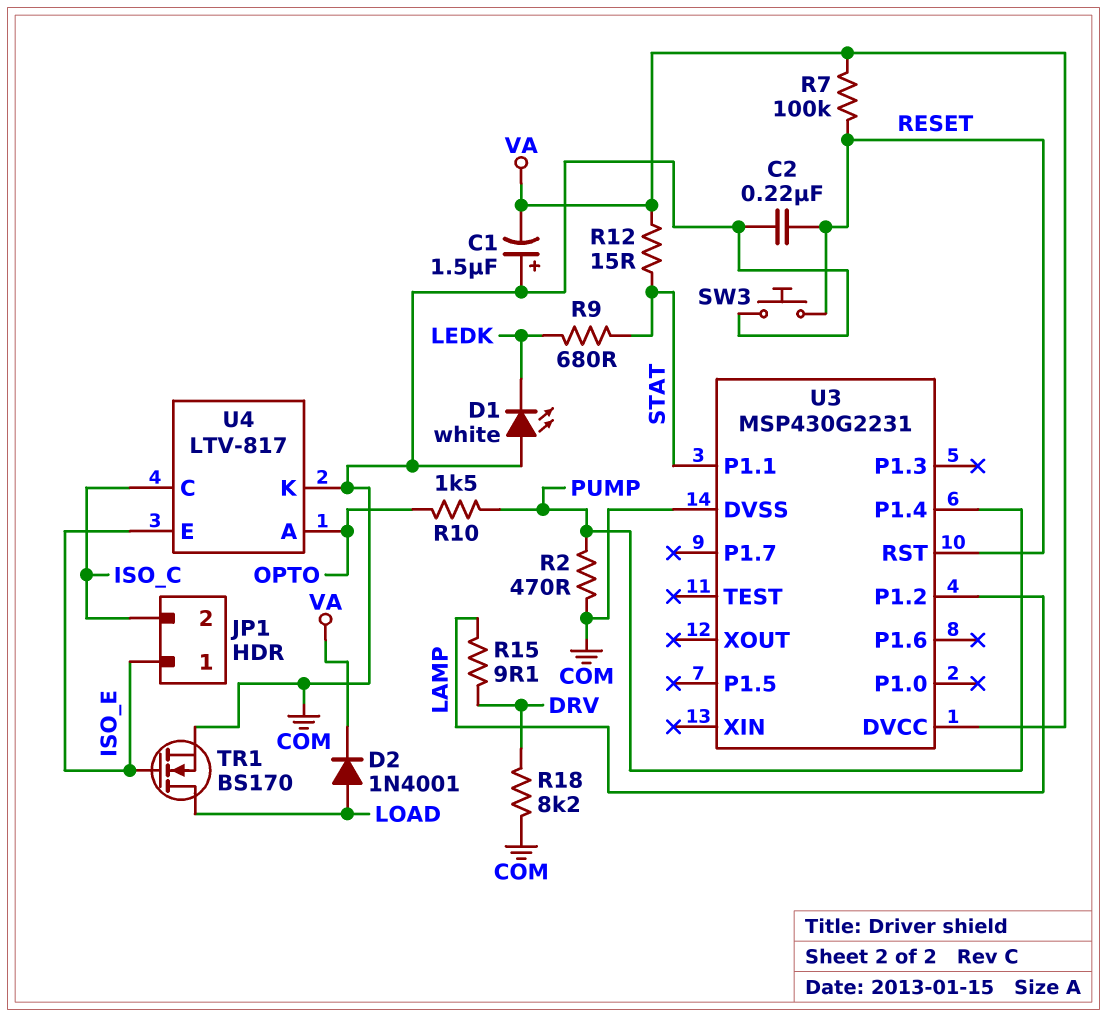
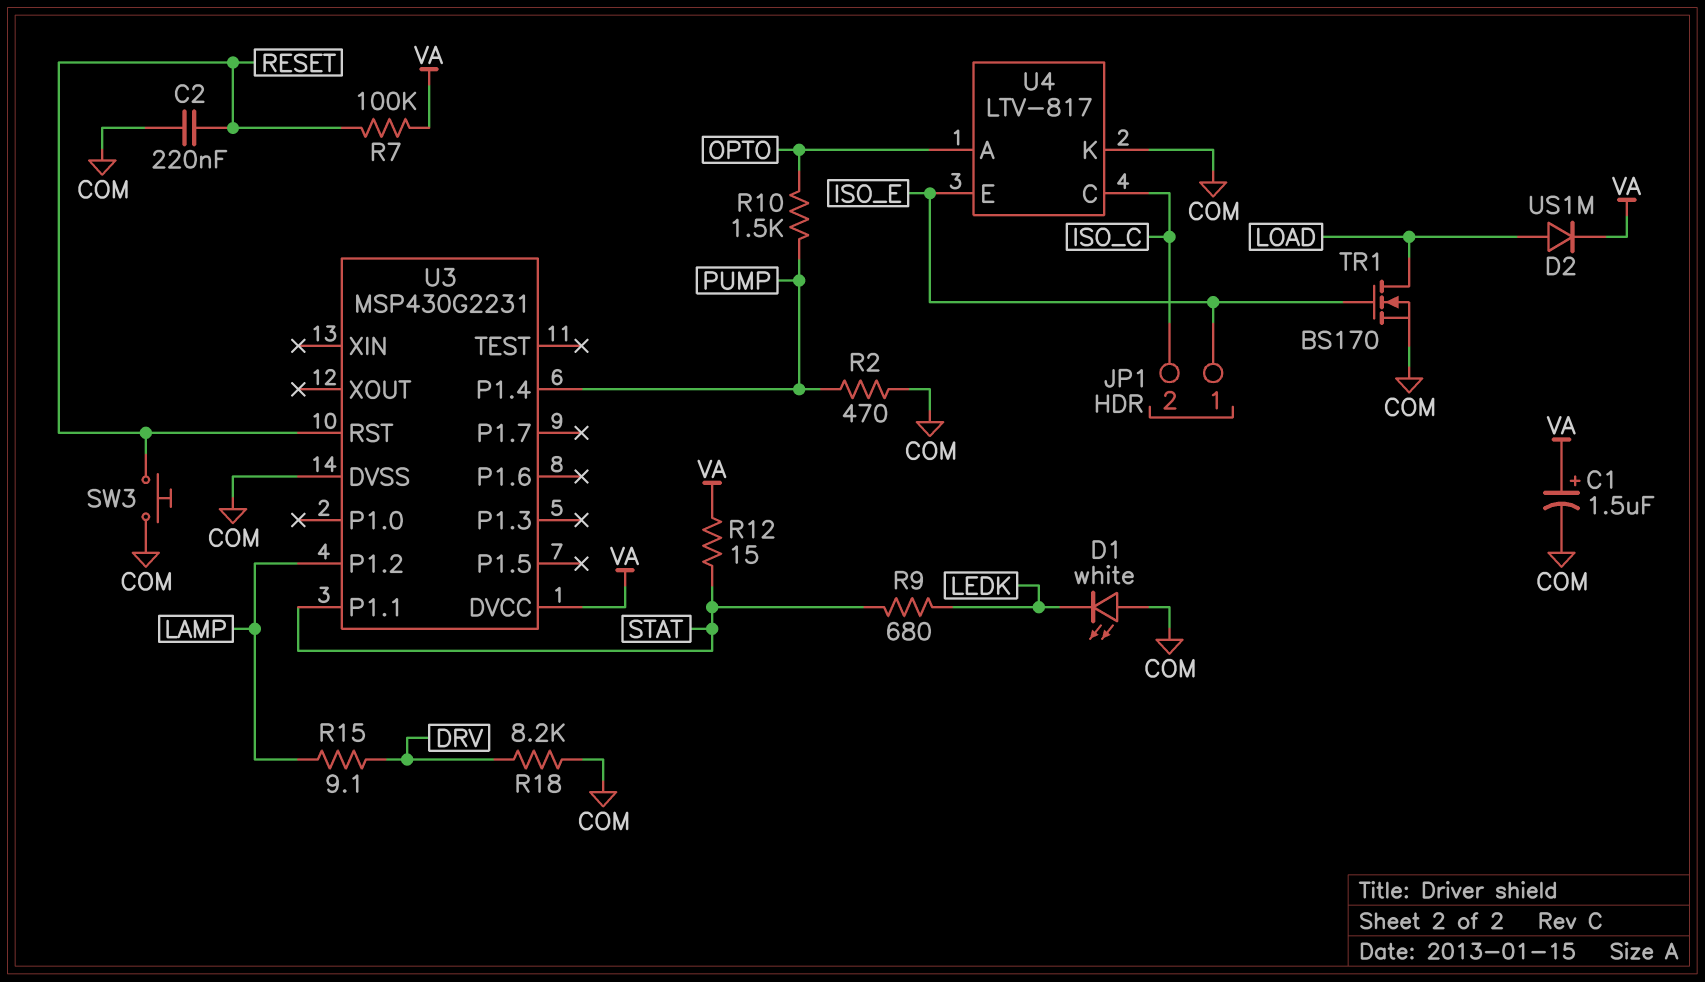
C1: 1.5uF (plus COM, minus VA) -> 1.5uF (plus VA, minus COM)
D2: diode 1N4001 (A LOAD, K VA) -> diode US1M (A LOAD, K VA)

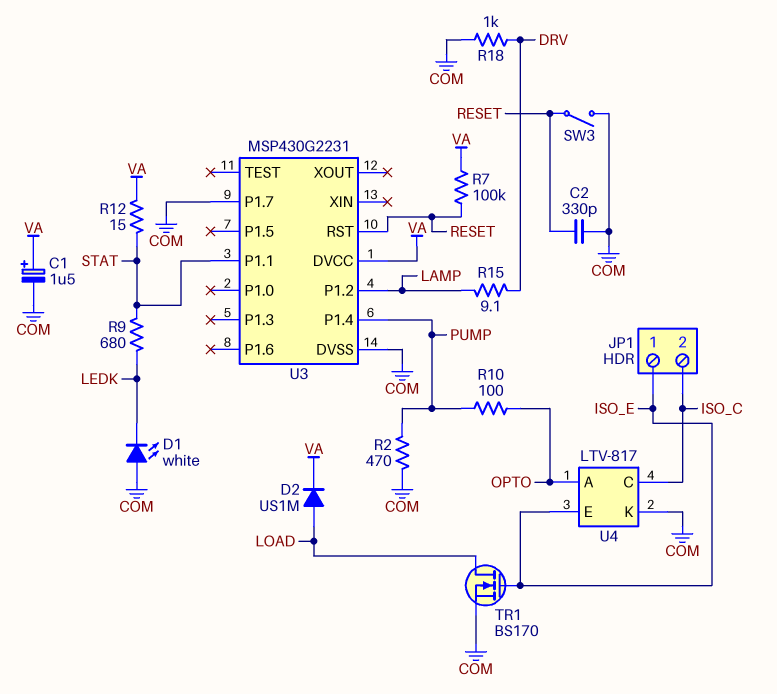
C2: 220nF (COM, RESET) -> 330pF (COM, RESET)
R10: 1.5k (OPTO, PUMP) -> 100 (OPTO, PUMP)
R18: 8.2k (COM, DRV) -> 1k (COM, DRV)
SW3: button (COM, RESET) -> switch (COM, RESET)
U3 pin P1.7: none -> COM

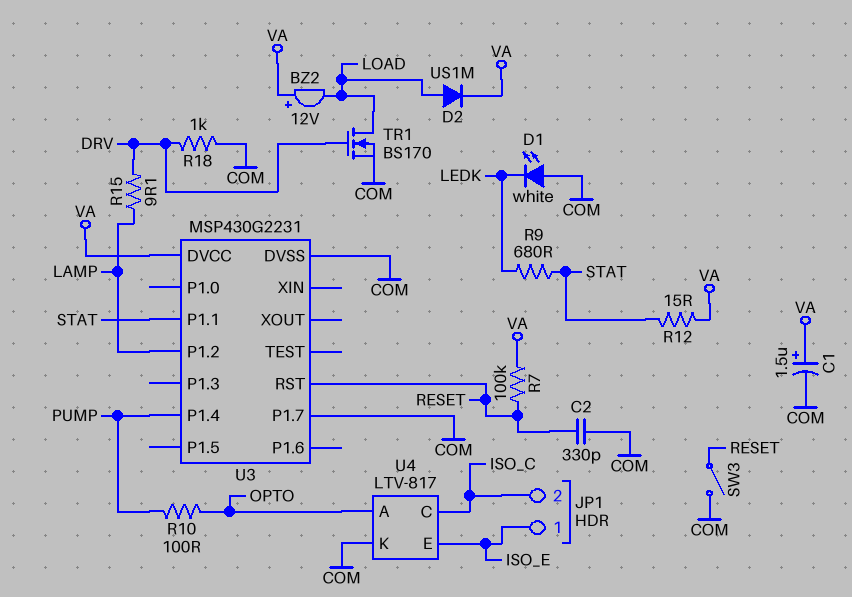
BZ2: none -> buzzer 12V (plus VA, minus LOAD)
R2: 470 (COM, PUMP) -> none
TR1: NMOS BS170 (G ISO_E, D LOAD, S COM) -> NMOS BS170 (G DRV, D LOAD, S COM)

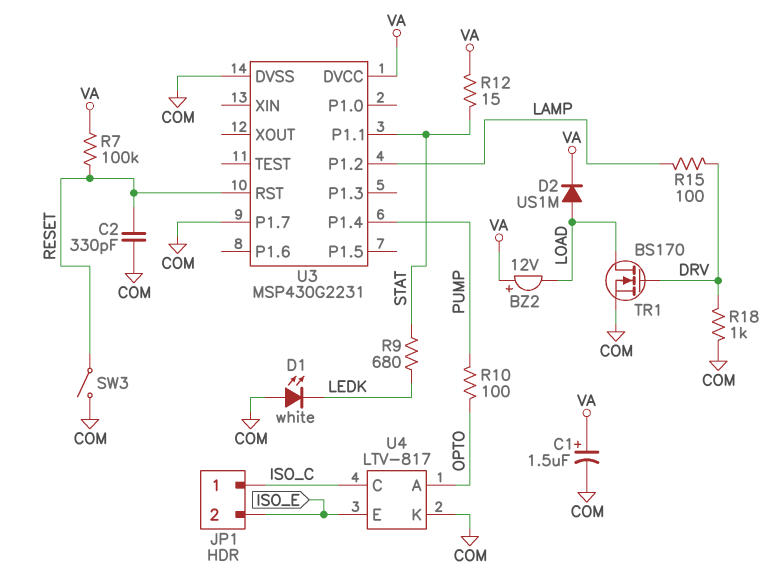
JP1 pin 1: ISO_E -> ISO_C
JP1 pin 2: ISO_C -> ISO_E
R15: 9.1 (DRV, LAMP) -> 100 (DRV, LAMP)

